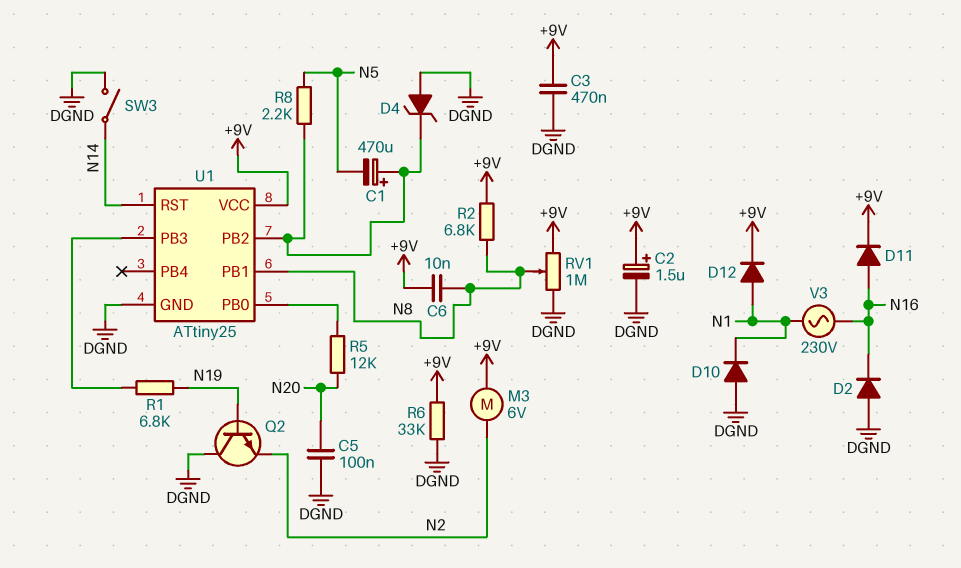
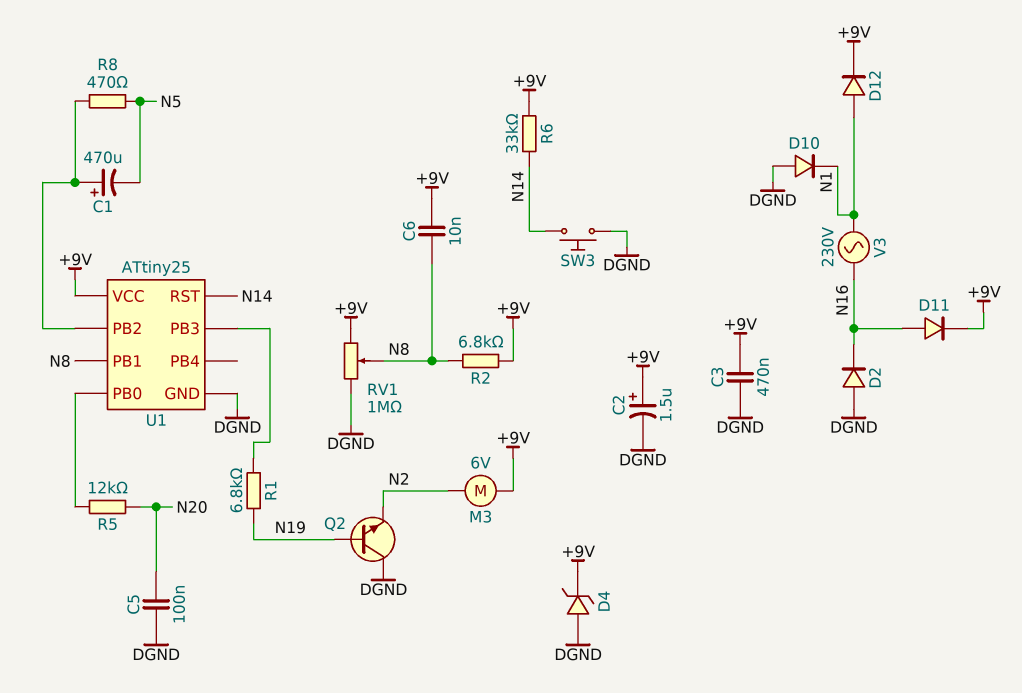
D4: zener (A DGND, K U1/PB2) -> zener (A DGND, K +9V)
R6: 33k (+9V, DGND) -> 33k (+9V, N14)
R8: 2.2k (N5, U1/PB2) -> 470 (N5, U1/PB2)
SW3: switch (DGND, N14) -> button (DGND, N14)

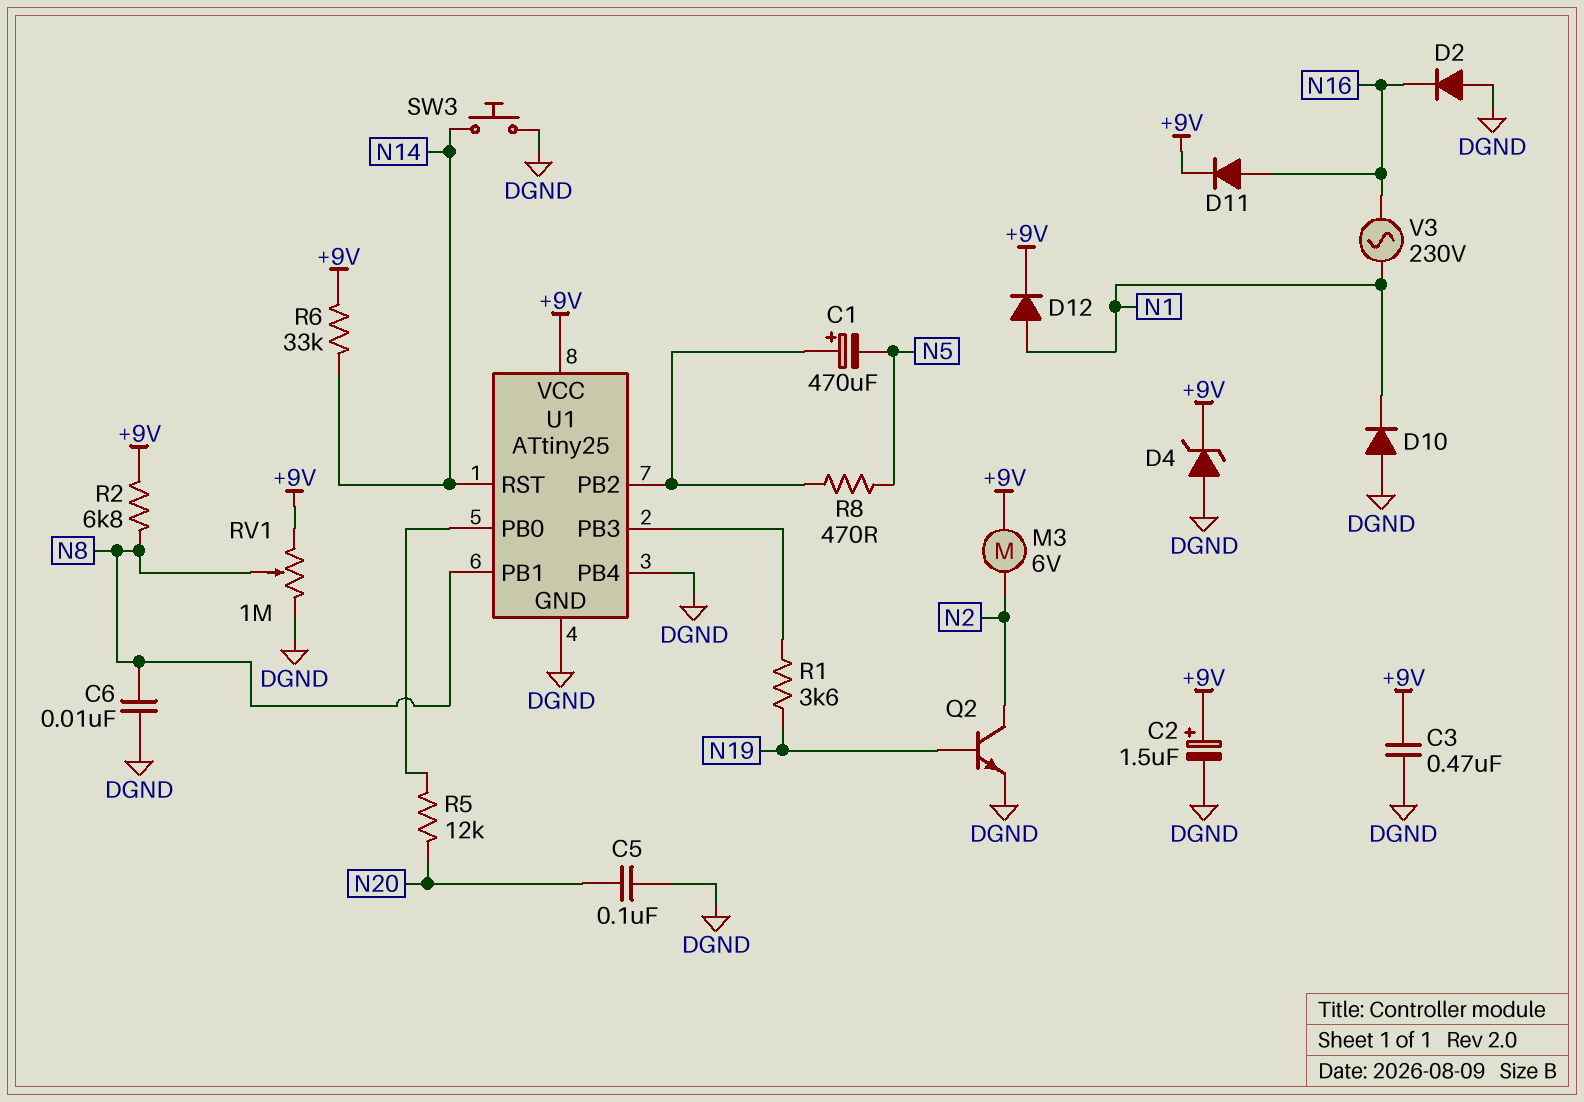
C6: 10nF (+9V, N8) -> 10nF (DGND, N8)
Q2: NPN (B N19, C DGND, E N2) -> NPN (B N19, C N2, E DGND)
R1: 6.8k (N19, U1/PB3) -> 3.6k (N19, U1/PB3)
U1 pin PB4: none -> DGND

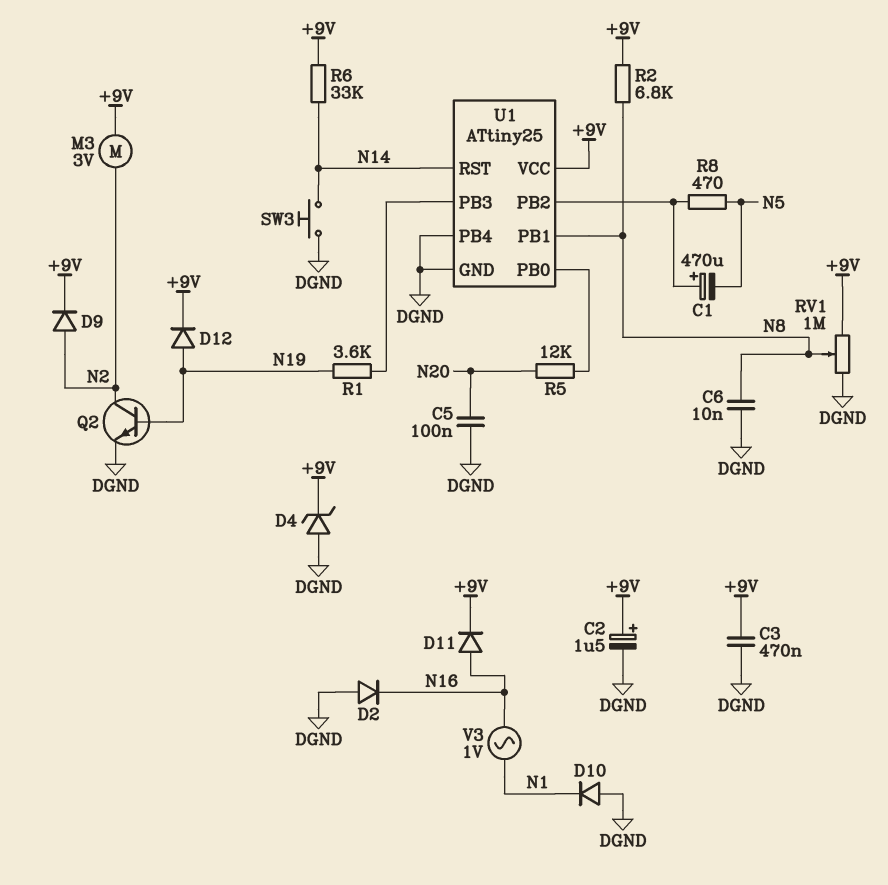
D9: none -> diode (A N2, K +9V)
D12: diode (A N1, K +9V) -> diode (A N19, K +9V)
M3: motor 6V (+9V, N2) -> motor 3V (+9V, N2)
V3: AC 230V (N1, N16) -> AC 1V (N1, N16)

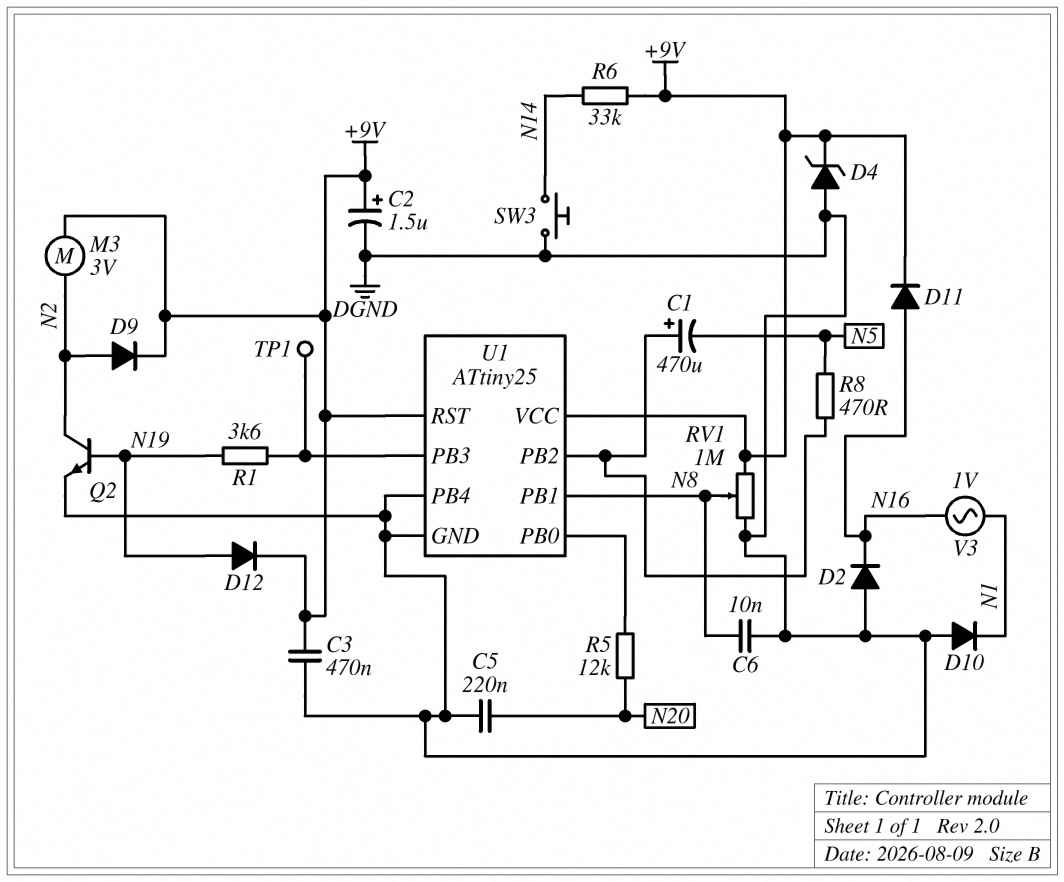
C5: 100nF (DGND, N20) -> 220nF (DGND, N20)
R2: 6.8k (+9V, N8) -> none
TP1: none -> test point (U1/PB3)
U1 pin RST: N14 -> +9V

